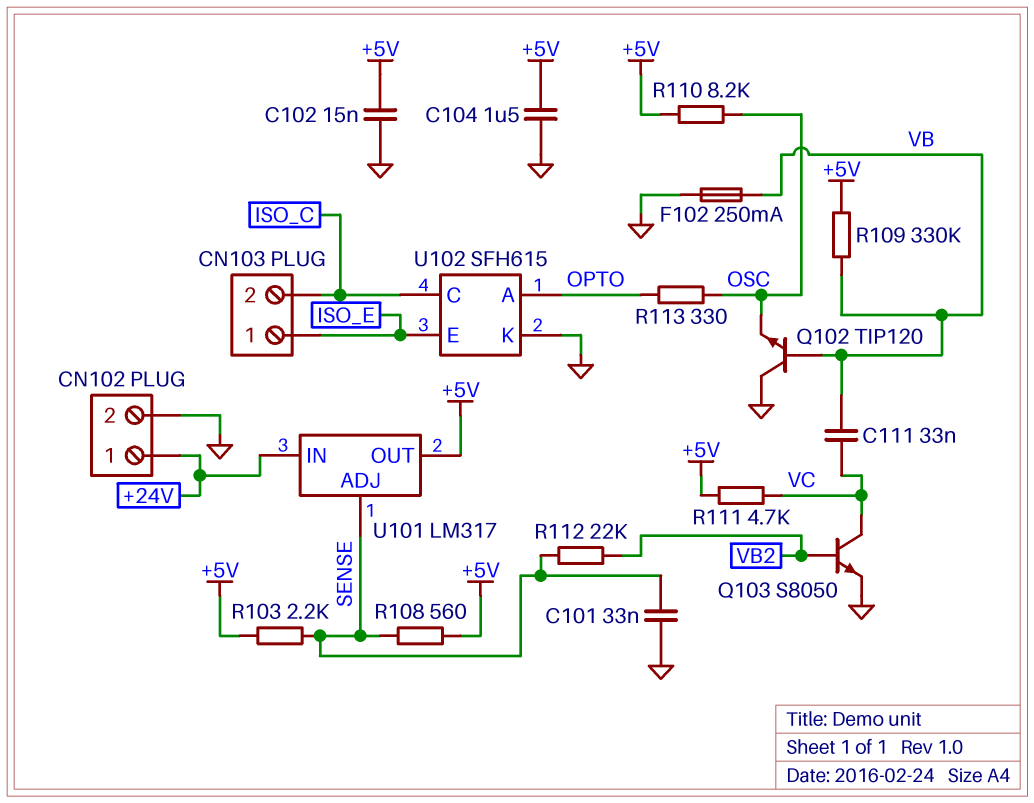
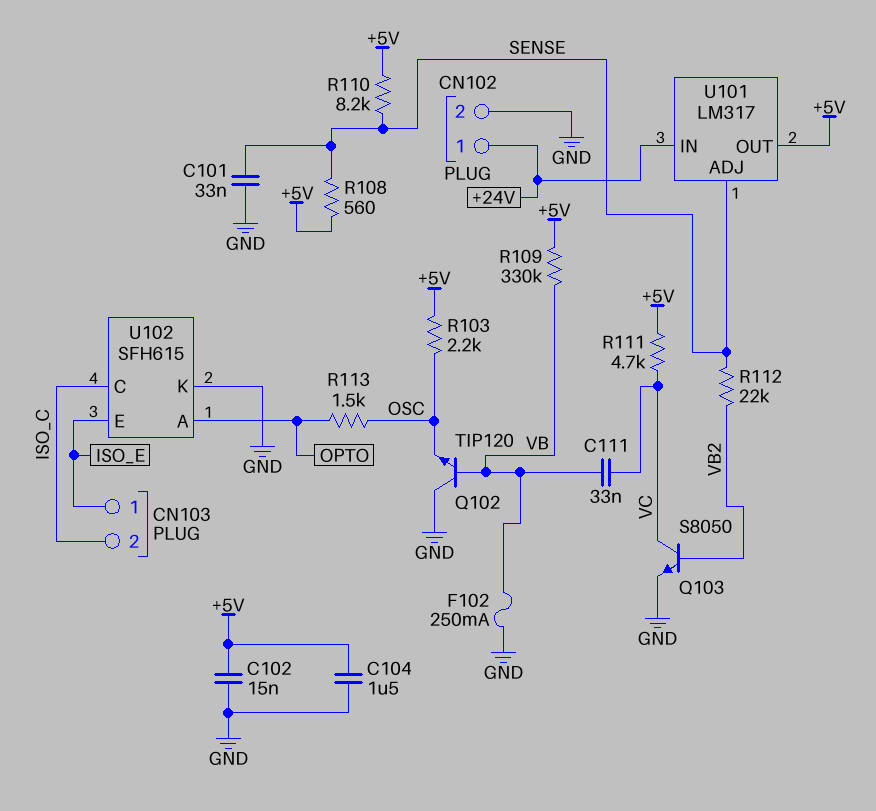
R103: 2.2k (+5V, SENSE) -> 2.2k (+5V, OSC)
R110: 8.2k (+5V, OSC) -> 8.2k (+5V, SENSE)
R113: 330 (OPTO, OSC) -> 1.5k (OPTO, OSC)

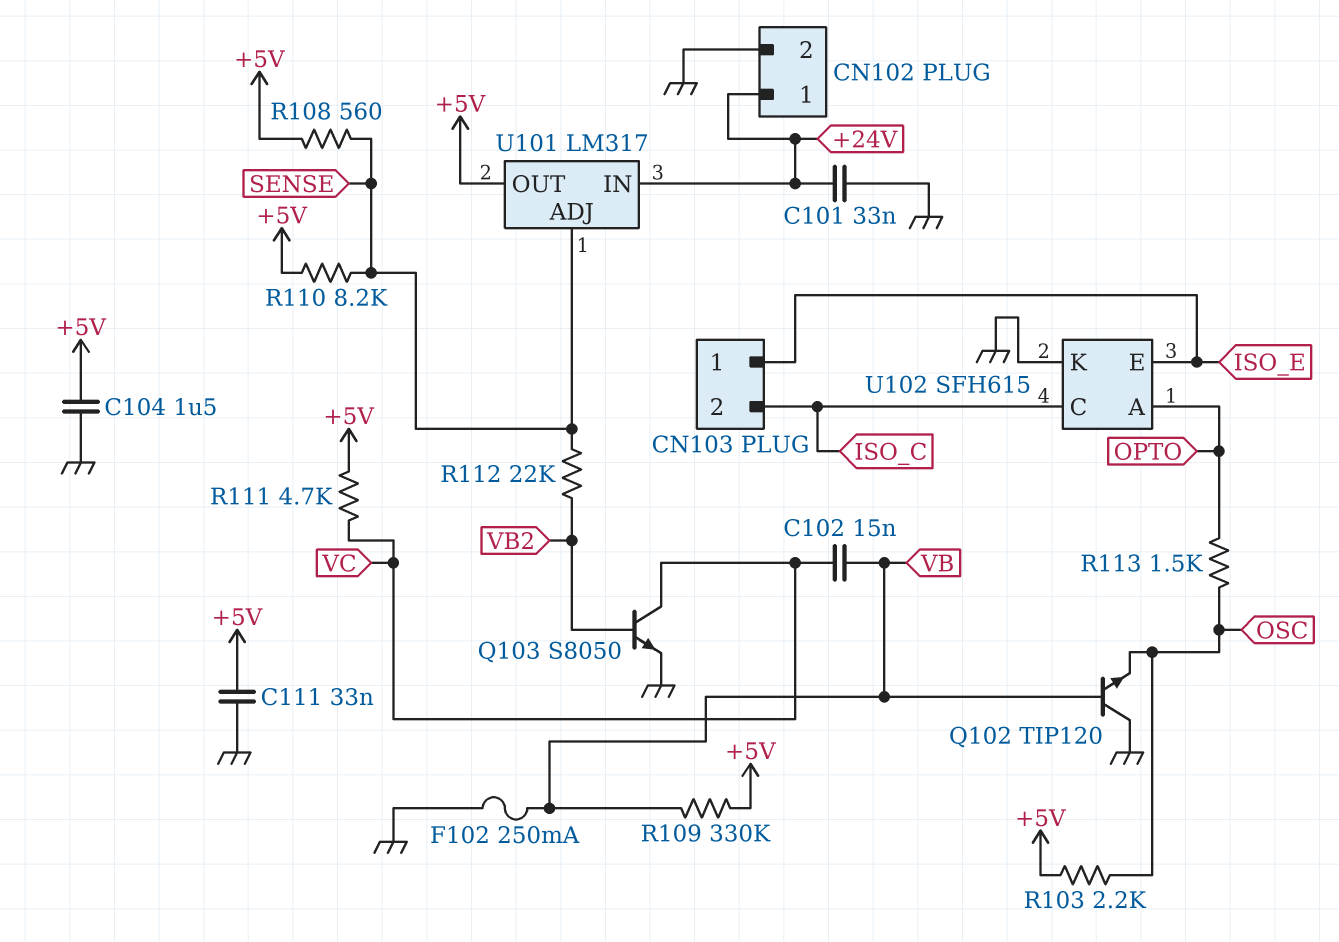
C101: 33nF (GND, SENSE) -> 33nF (+24V, GND)
C102: 15nF (+5V, GND) -> 15nF (VB, VC)
C111: 33nF (VB, VC) -> 33nF (+5V, GND)

